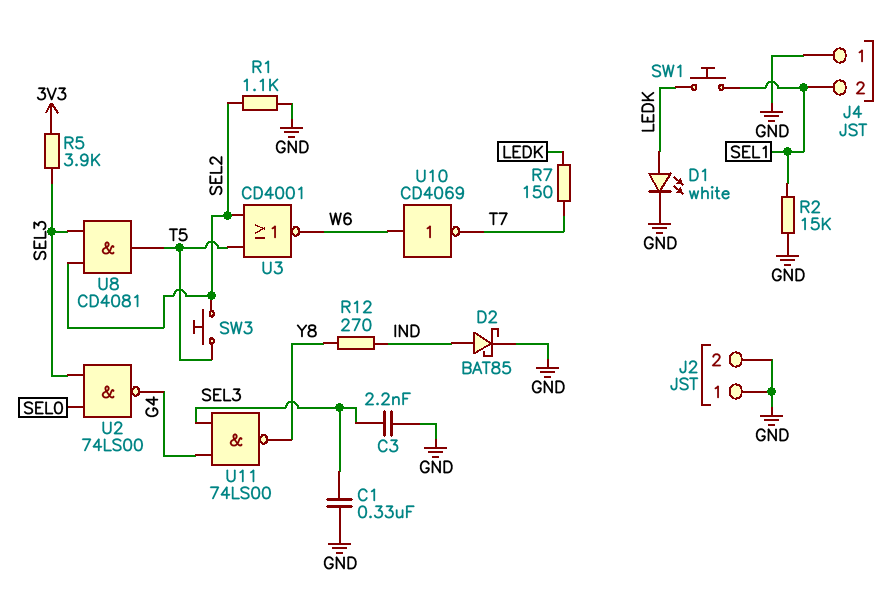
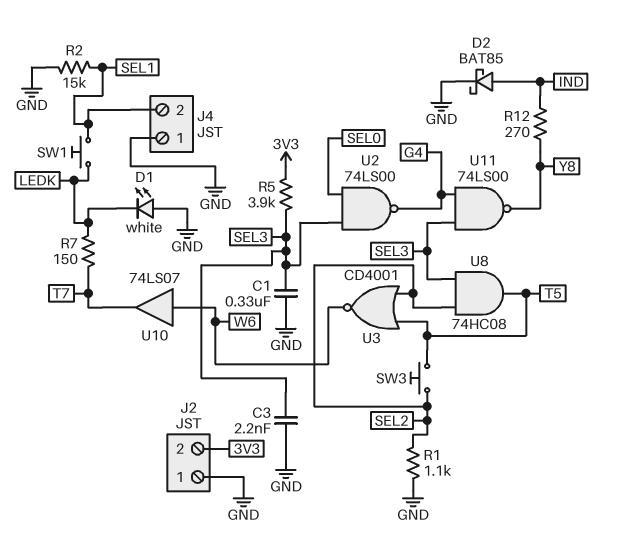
D1: LED white (A LEDK, K GND) -> LED white (A GND, K LEDK)
J2 pin 2: GND -> 3V3
U8: AND CD4081 (in SEL2, in SEL3, out T5) -> AND 74HC08 (in SEL2, in SEL3, out T5)
U10: NOT CD4069 (in W6, out T7) -> buffer 74LS07 (in W6, out T7)

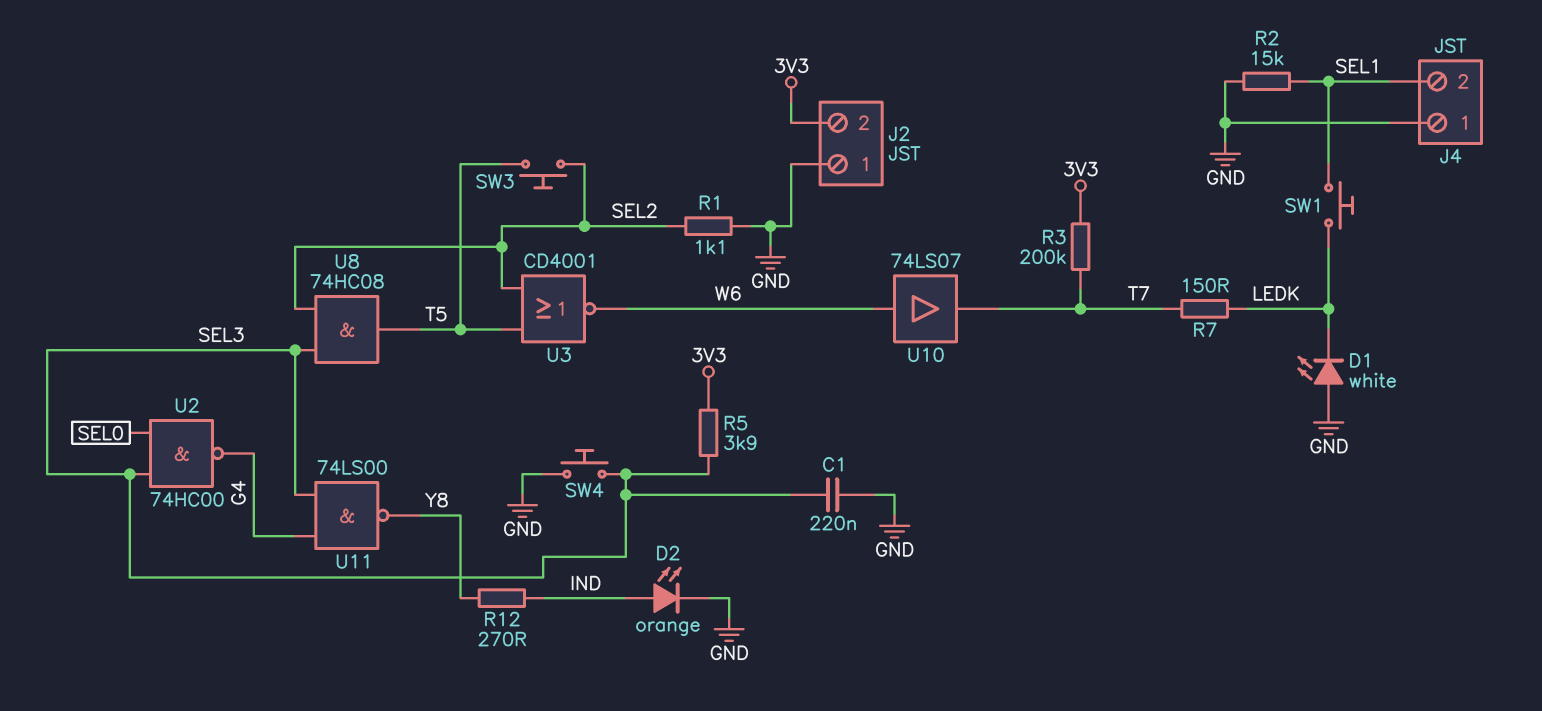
C1: 330nF (GND, SEL3) -> 220nF (GND, SEL3)
C3: 2.2nF (GND, SEL3) -> none
D2: schottky BAT85 (A IND, K GND) -> LED orange (A IND, K GND)
R3: none -> 200k (3V3, T7)
SW4: none -> button (GND, SEL3)
U2: NAND 74LS00 (in SEL0, in SEL3, out G4) -> NAND 74HC00 (in SEL0, in SEL3, out G4)

